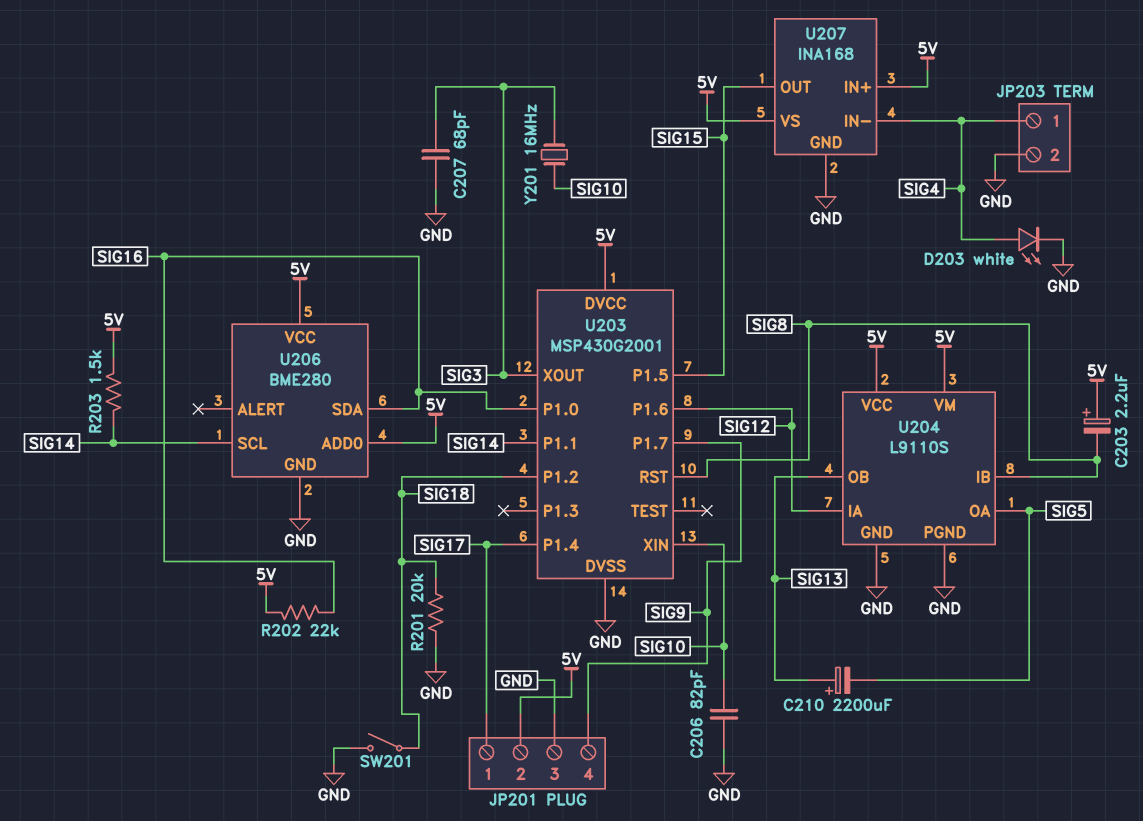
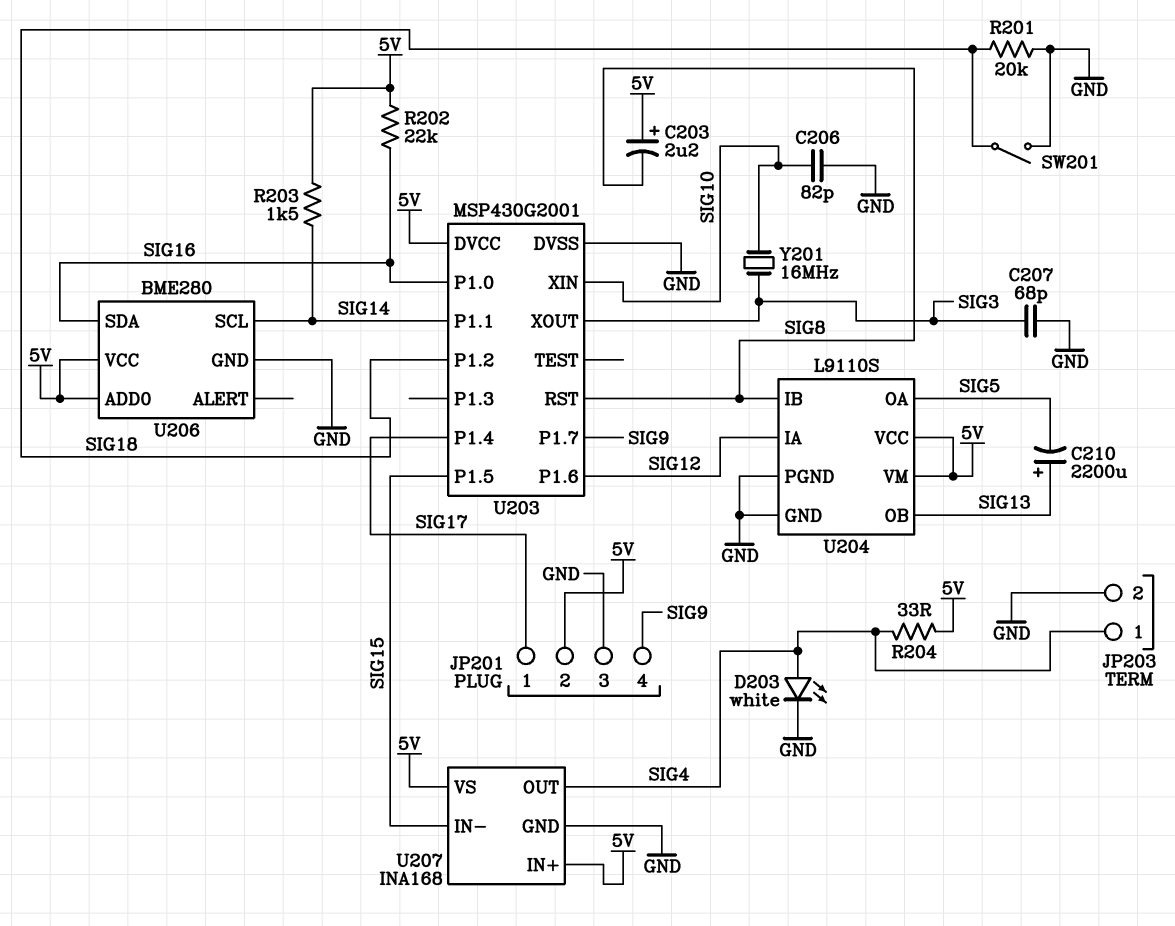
R204: none -> 33 (5V, SIG4)
U207 pin IN-: SIG4 -> SIG15
U207 pin OUT: SIG15 -> SIG4

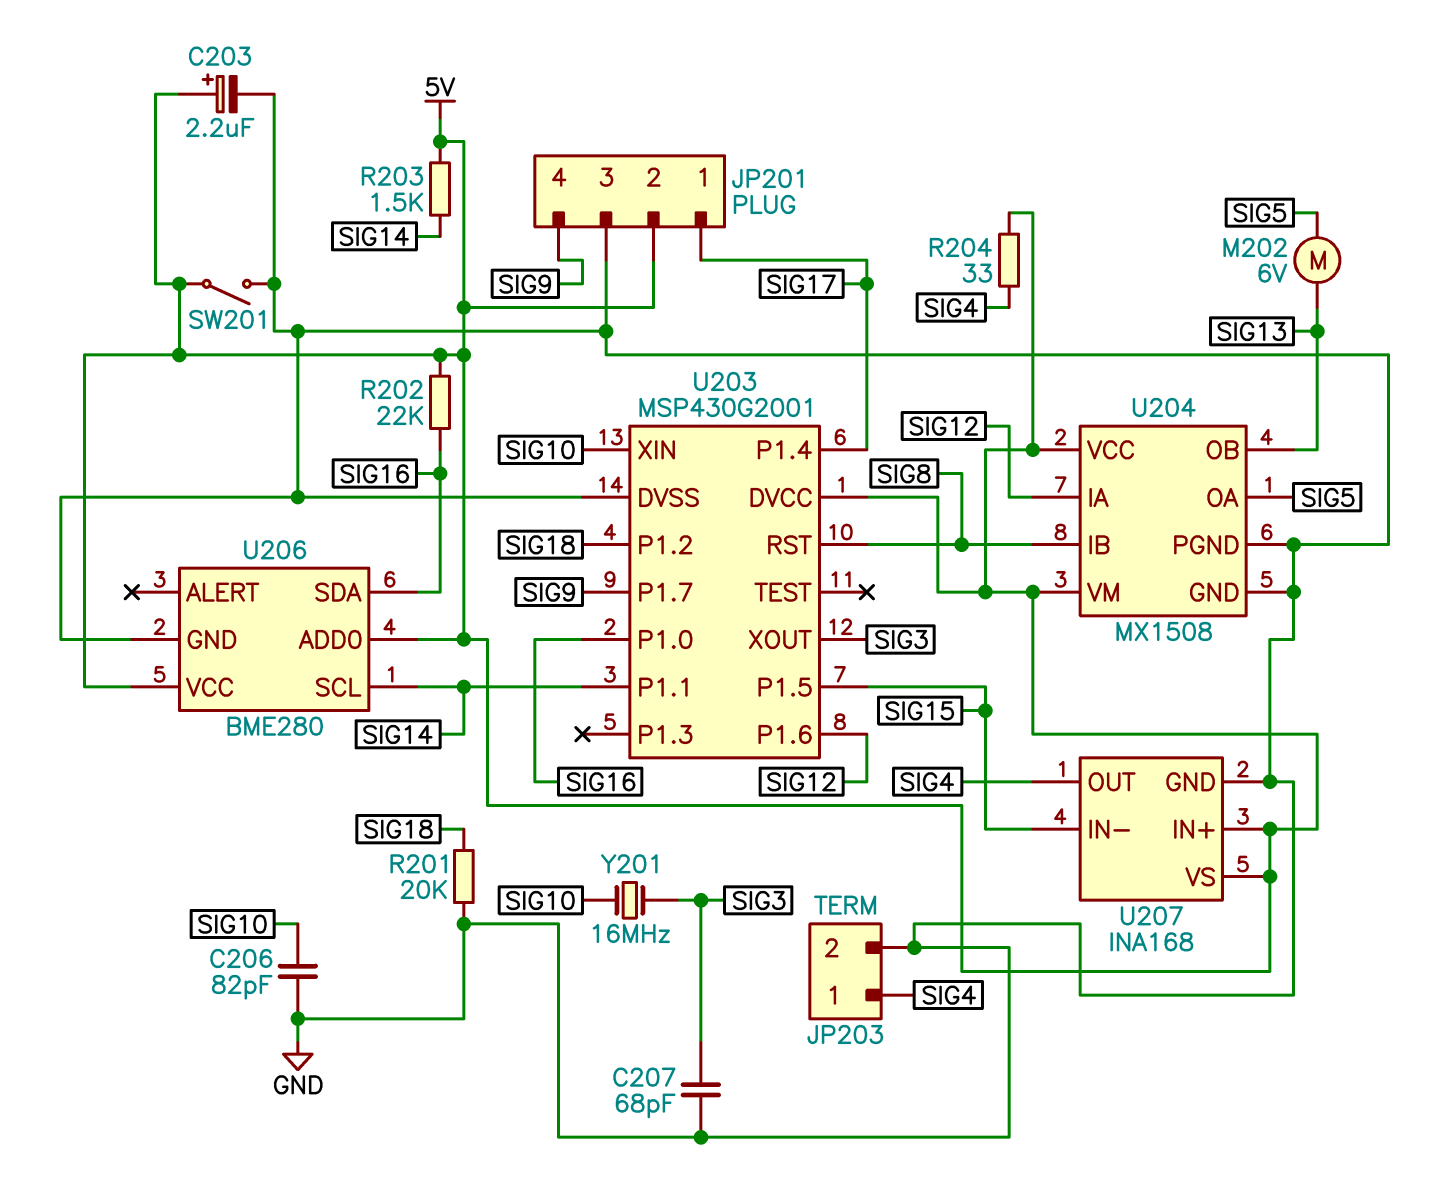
C203: 2.2uF (plus 5V, minus SIG8) -> 2.2uF (plus 5V, minus GND)
C210: 2200uF (plus SIG13, minus SIG5) -> none
D203: LED white (A SIG4, K GND) -> none
M202: none -> motor 6V (SIG5, SIG13)
SW201: switch (GND, SIG18) -> switch (5V, GND)
U204: L9110S -> MX1508

